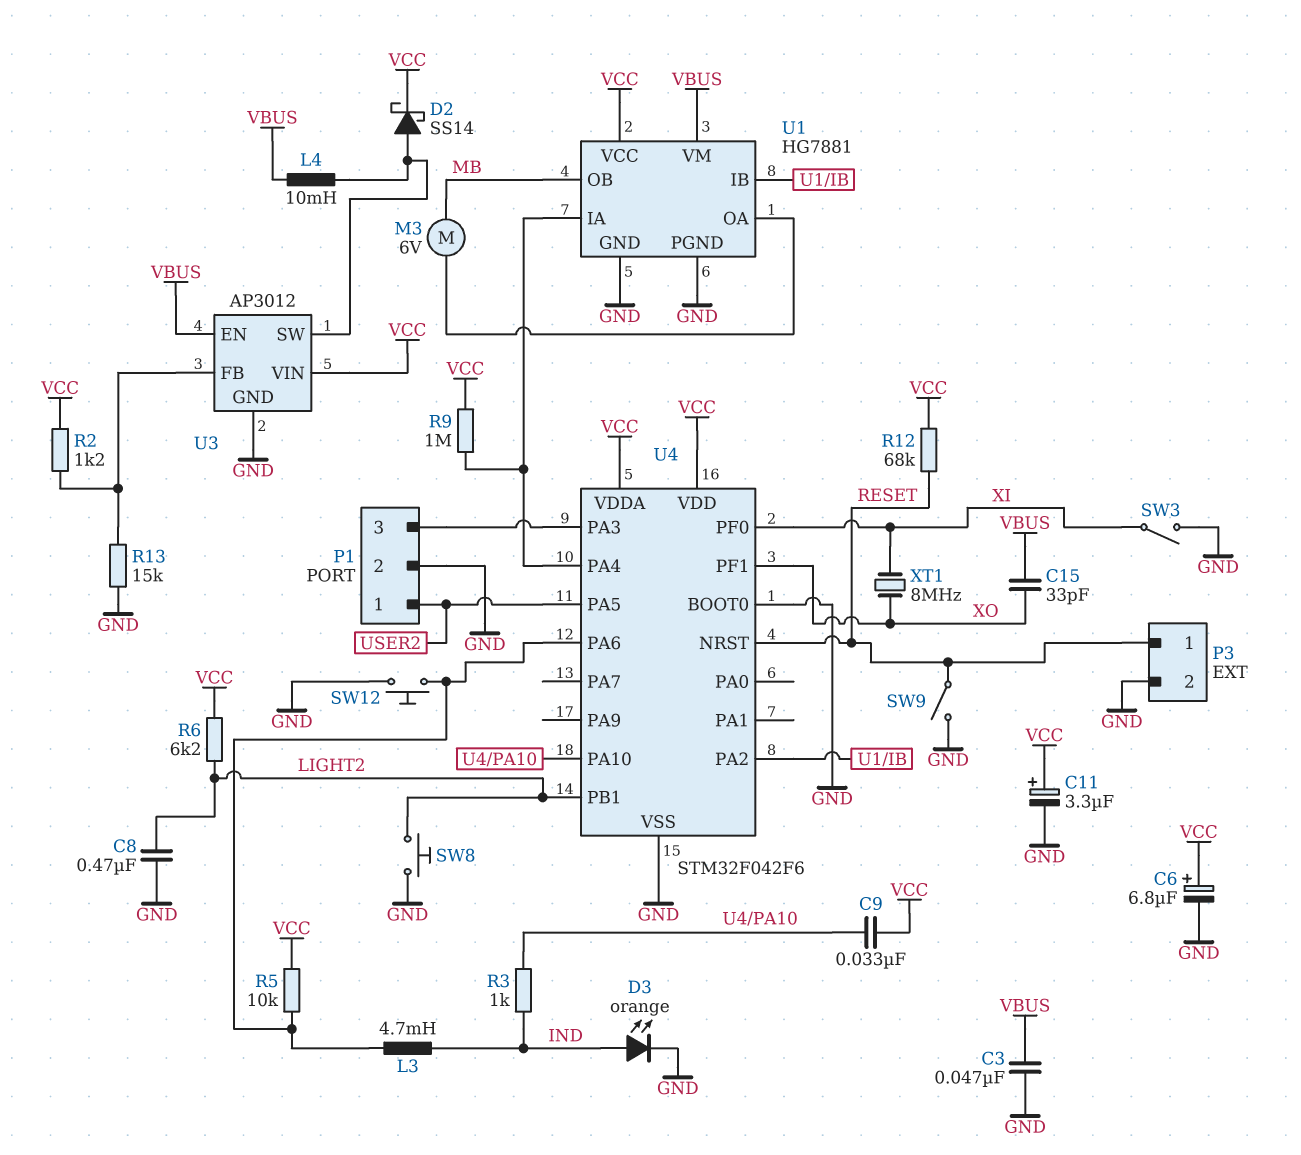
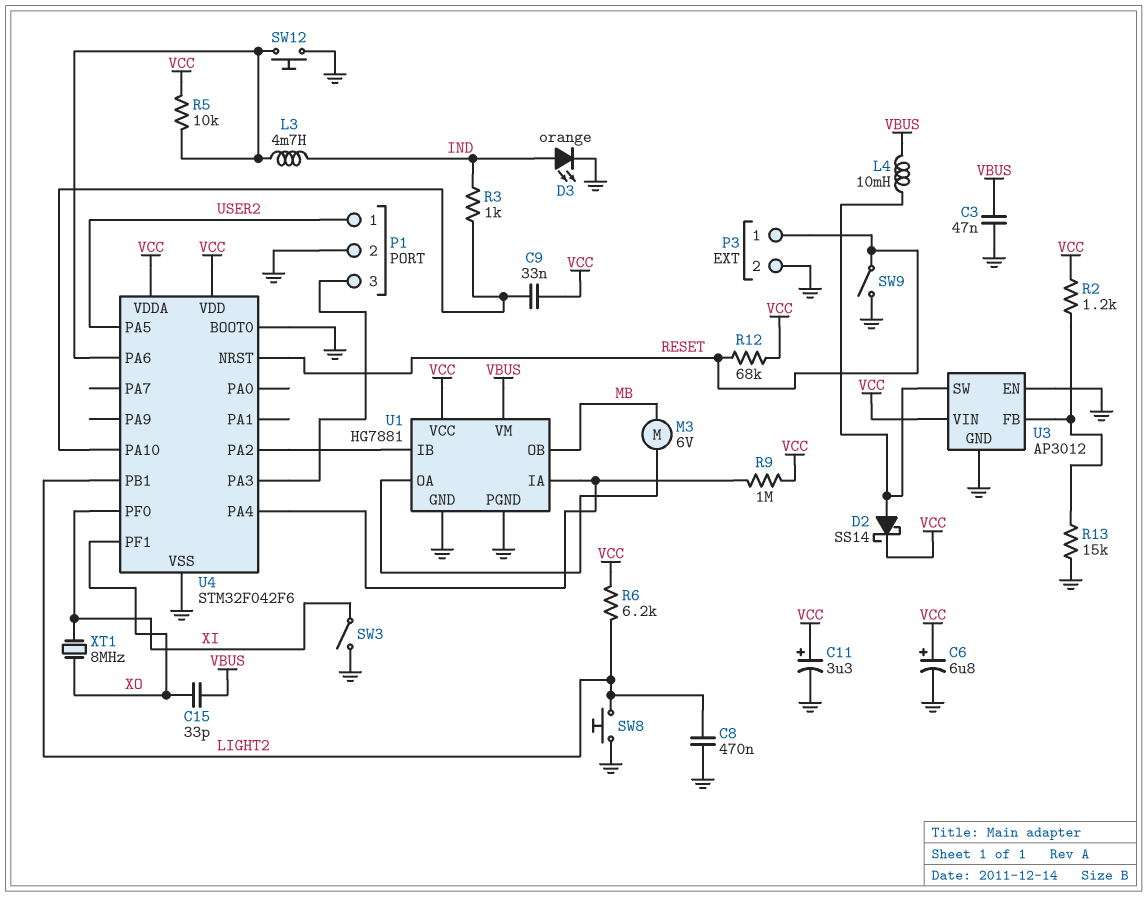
U3 pin EN: VBUS -> GND

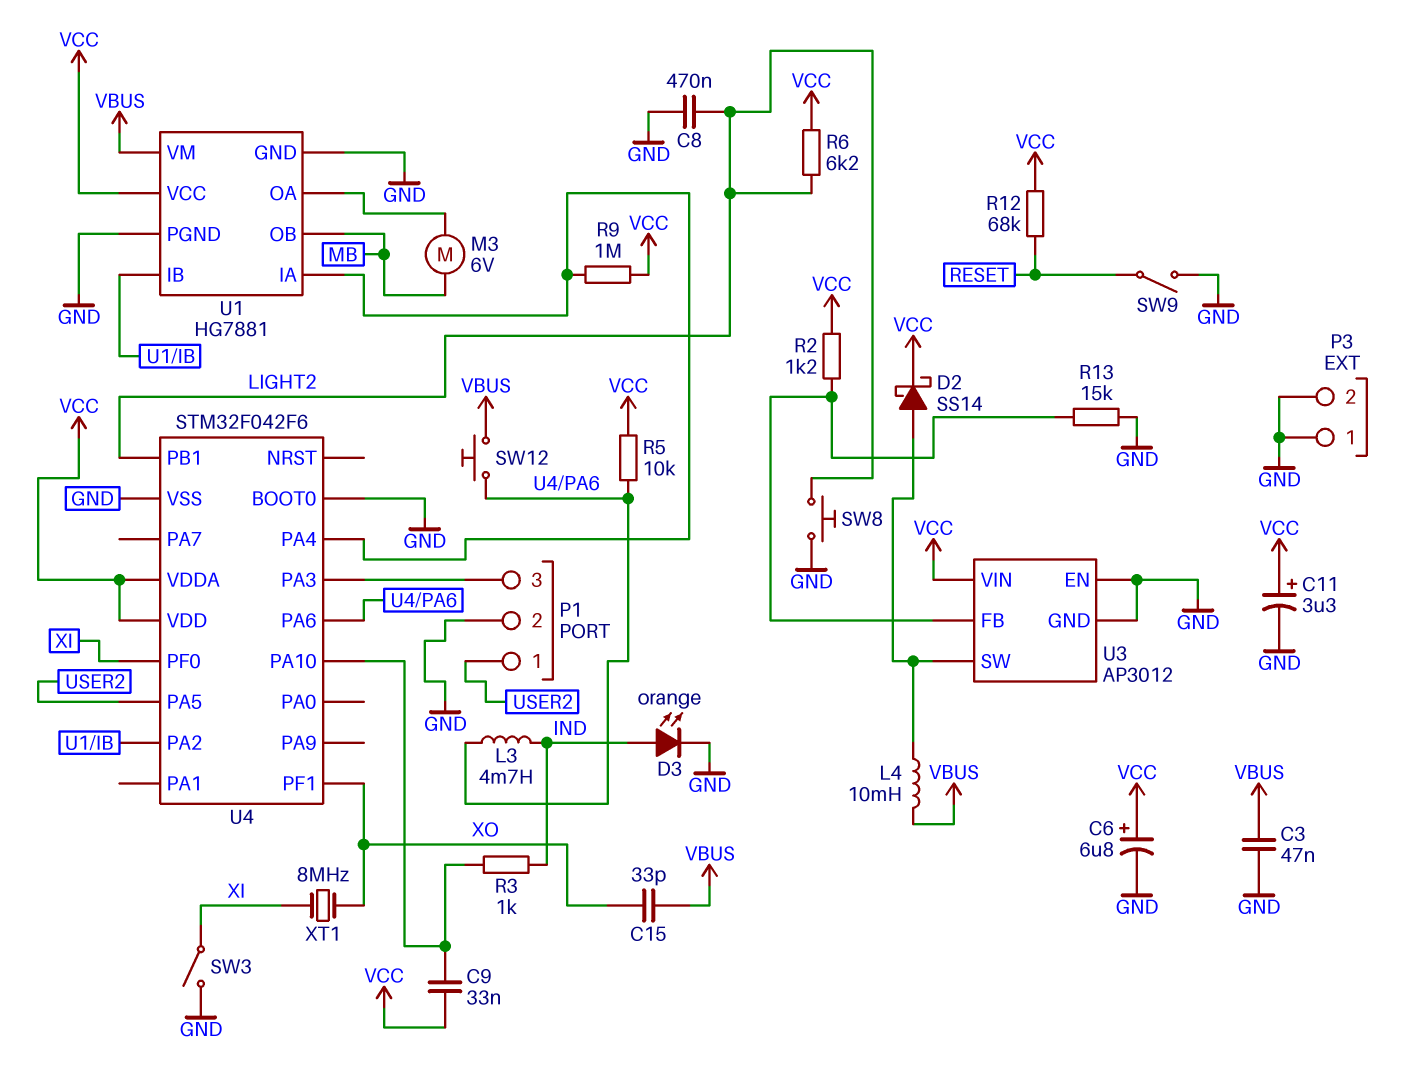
P3 pin 1: RESET -> GND
SW12: button (GND, U4/PA6) -> button (U4/PA6, VBUS)
U4 pin NRST: RESET -> none

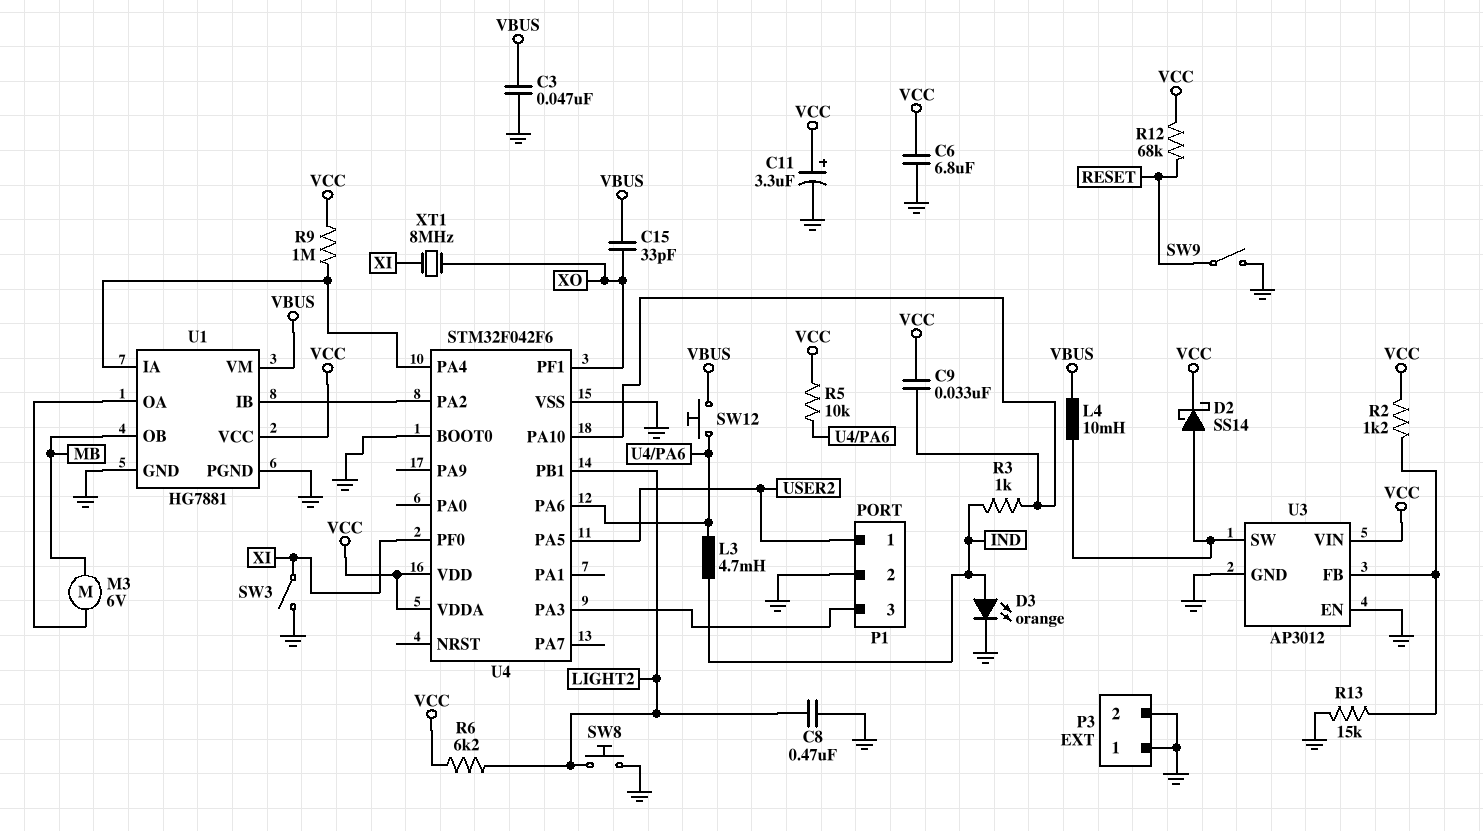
C6: 6.8uF (plus VCC, minus GND) -> 6.8uF (GND, VCC)

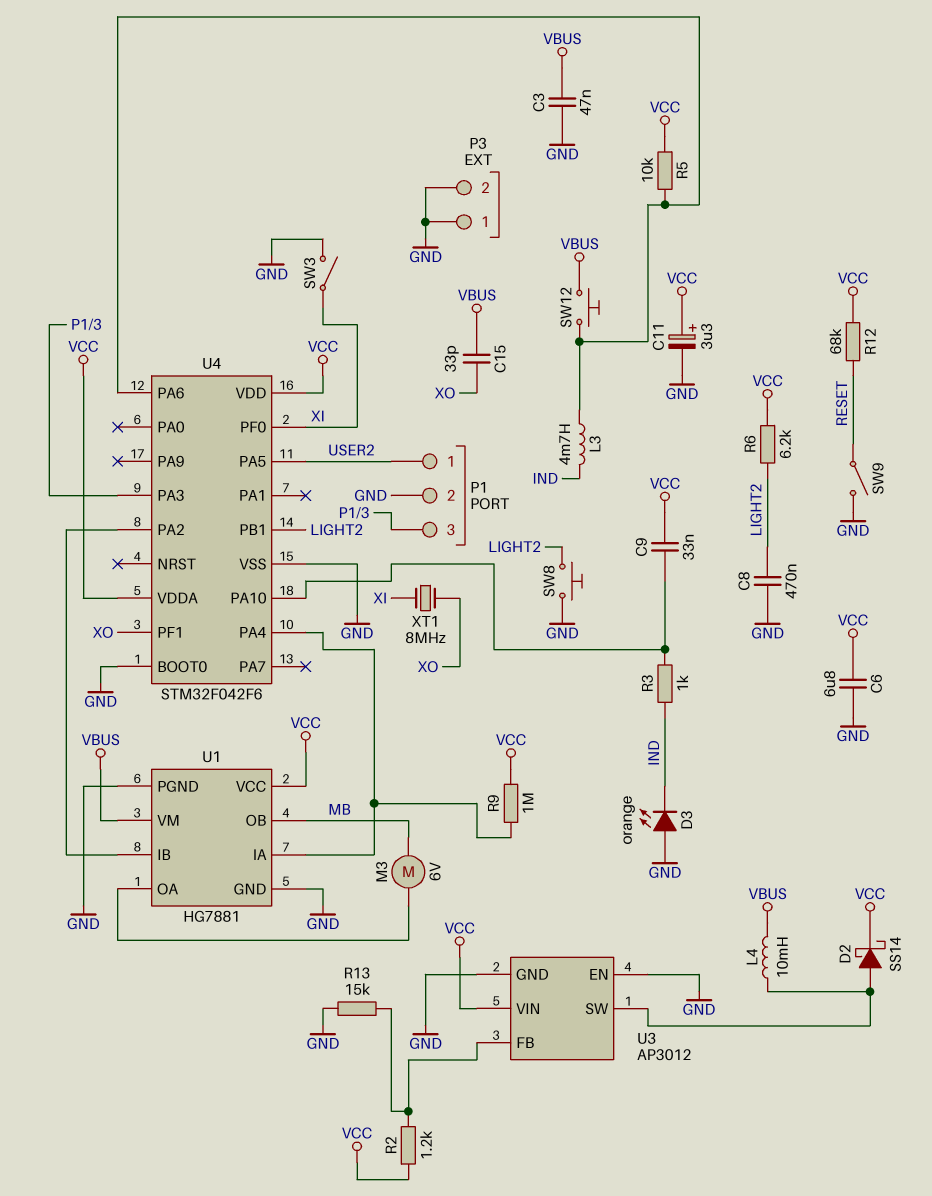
D3: LED orange (A IND, K GND) -> LED orange (A GND, K IND)

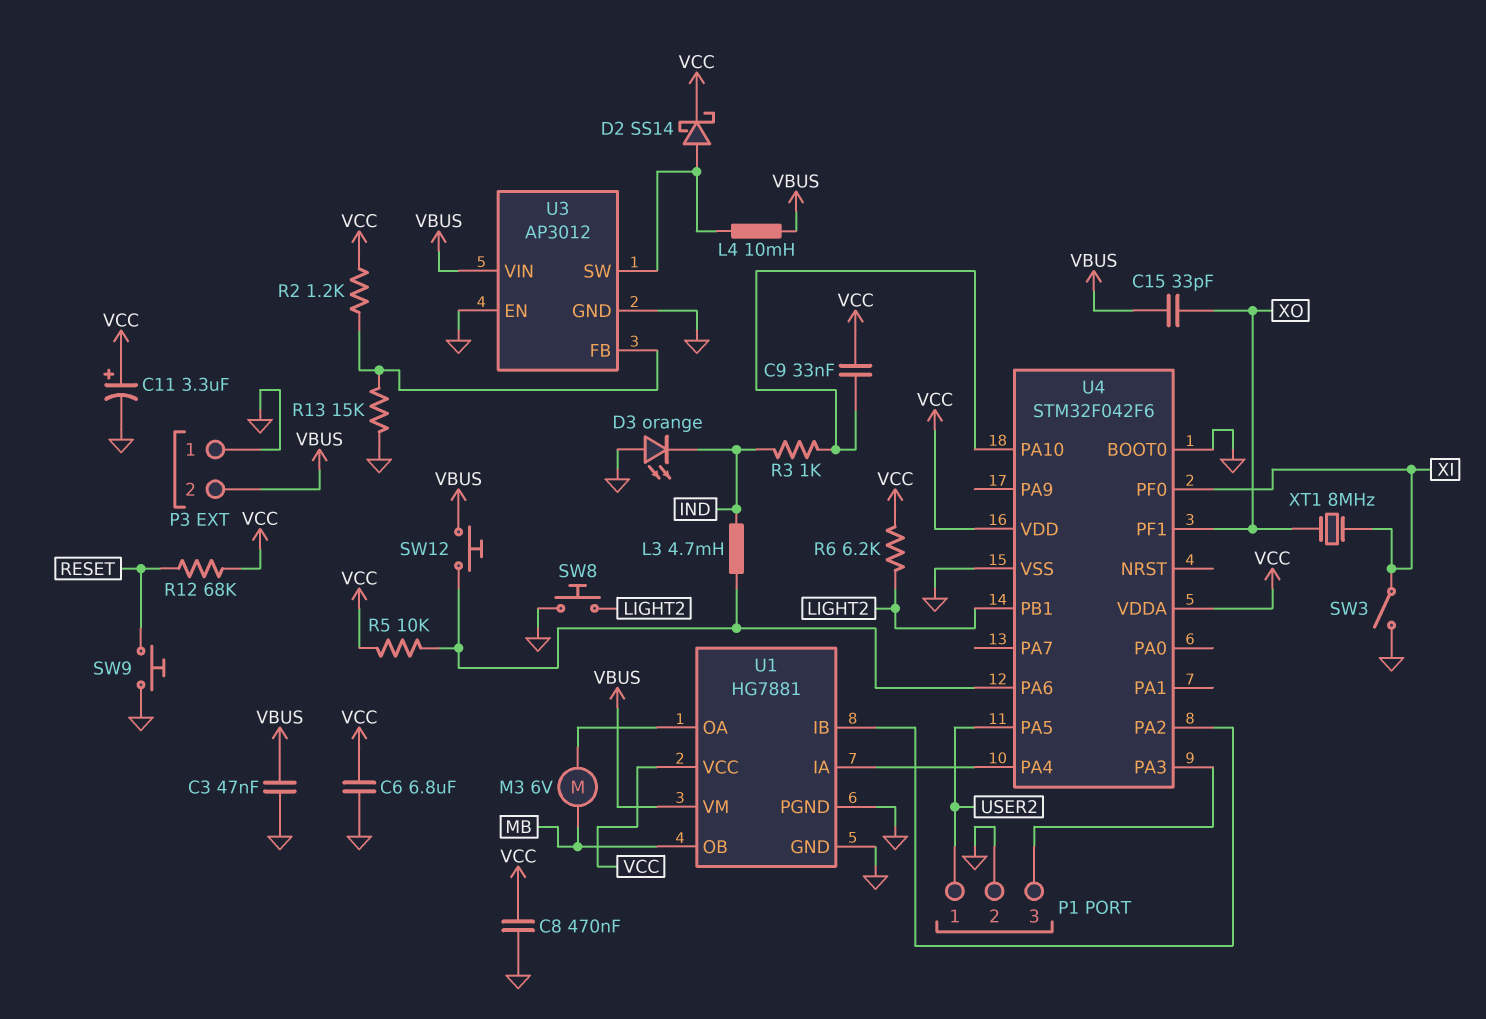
C8: 470nF (GND, LIGHT2) -> 470nF (GND, VCC)
P3 pin 2: GND -> VBUS
R9: 1M (U1/IA, VCC) -> none
SW9: switch (GND, RESET) -> button (GND, RESET)
U3 pin VIN: VCC -> VBUS

